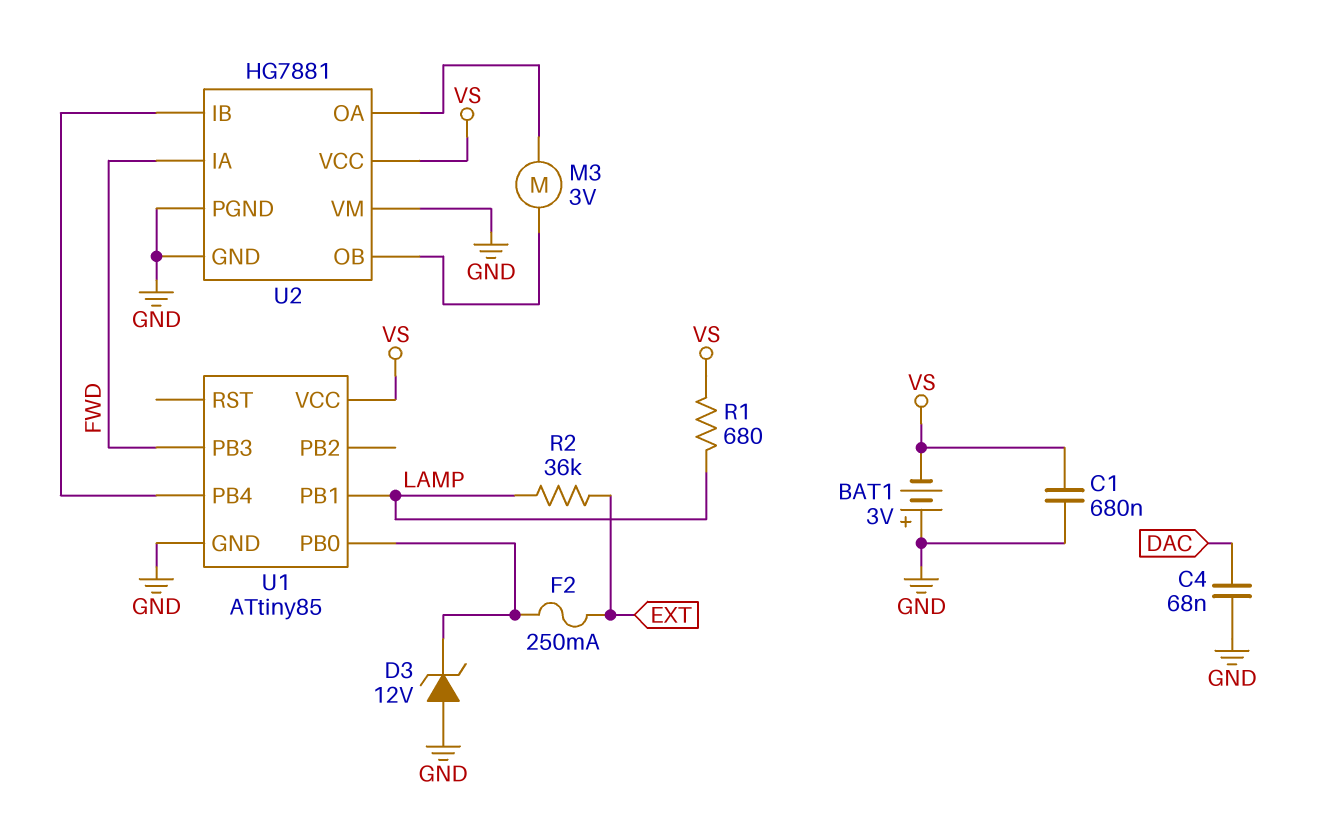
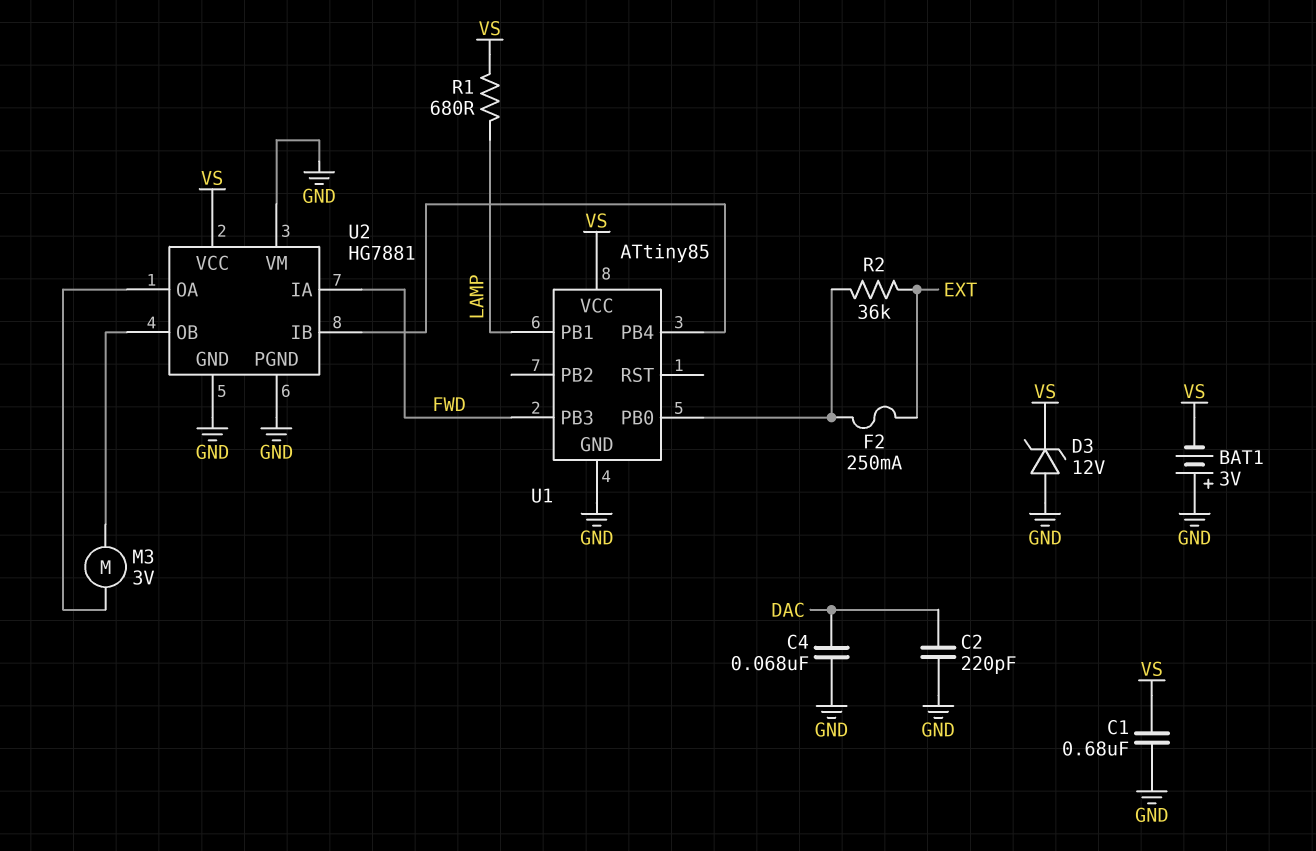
C2: none -> 220pF (DAC, GND)
D3: zener 12V (A GND, K U1/PB0) -> zener 12V (A GND, K VS)
R2: 36k (EXT, LAMP) -> 36k (EXT, U1/PB0)

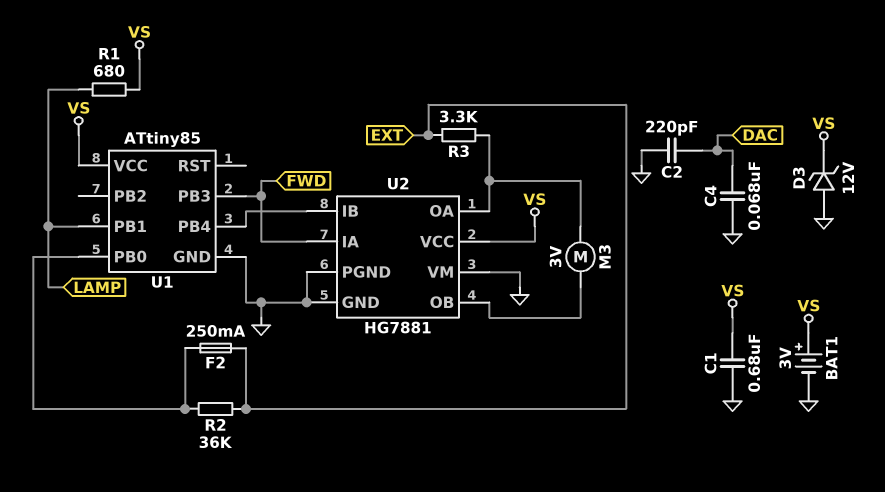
BAT1: 3V (plus GND, minus VS) -> 3V (plus VS, minus GND)
R3: none -> 3.3k (EXT, U2/OA)

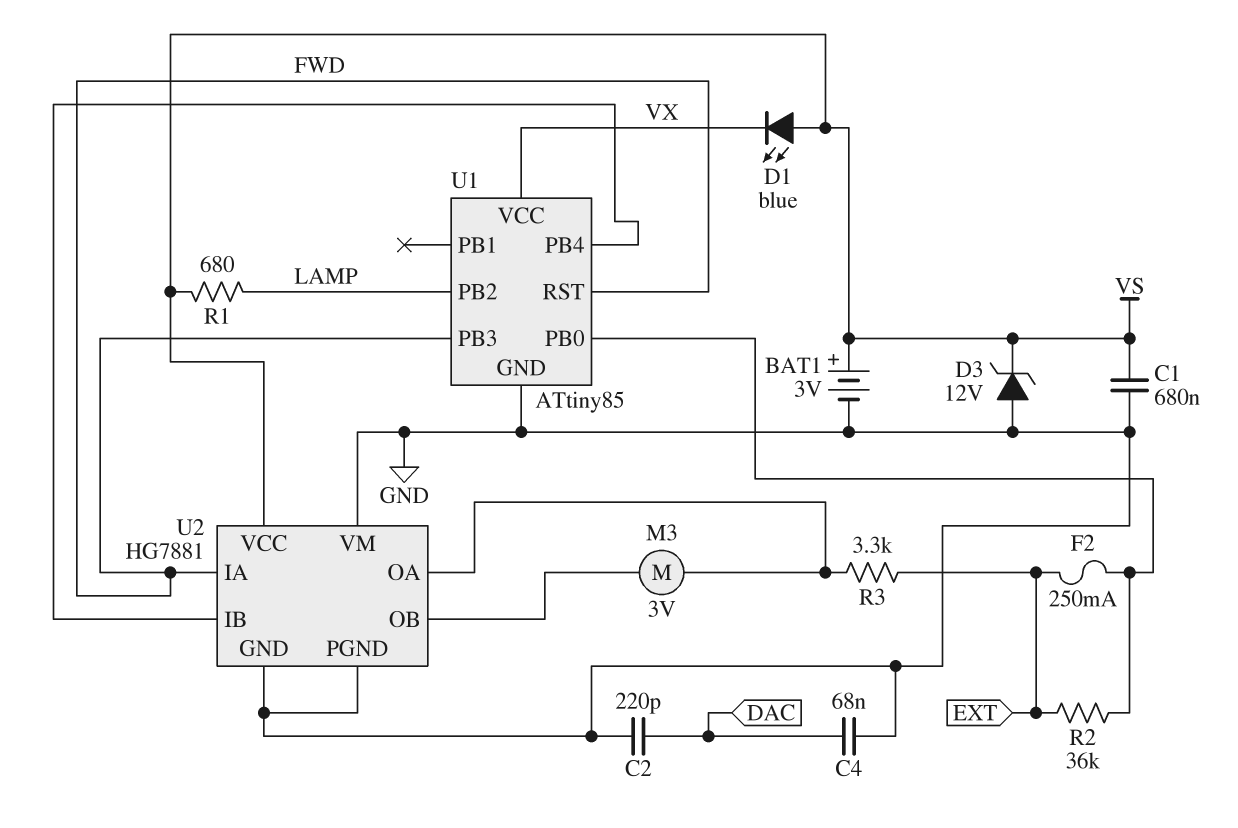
D1: none -> LED blue (A VS, K VX)
U1 pin PB1: LAMP -> none
U1 pin PB2: none -> LAMP
U1 pin RST: none -> FWD
U1 pin VCC: VS -> VX

